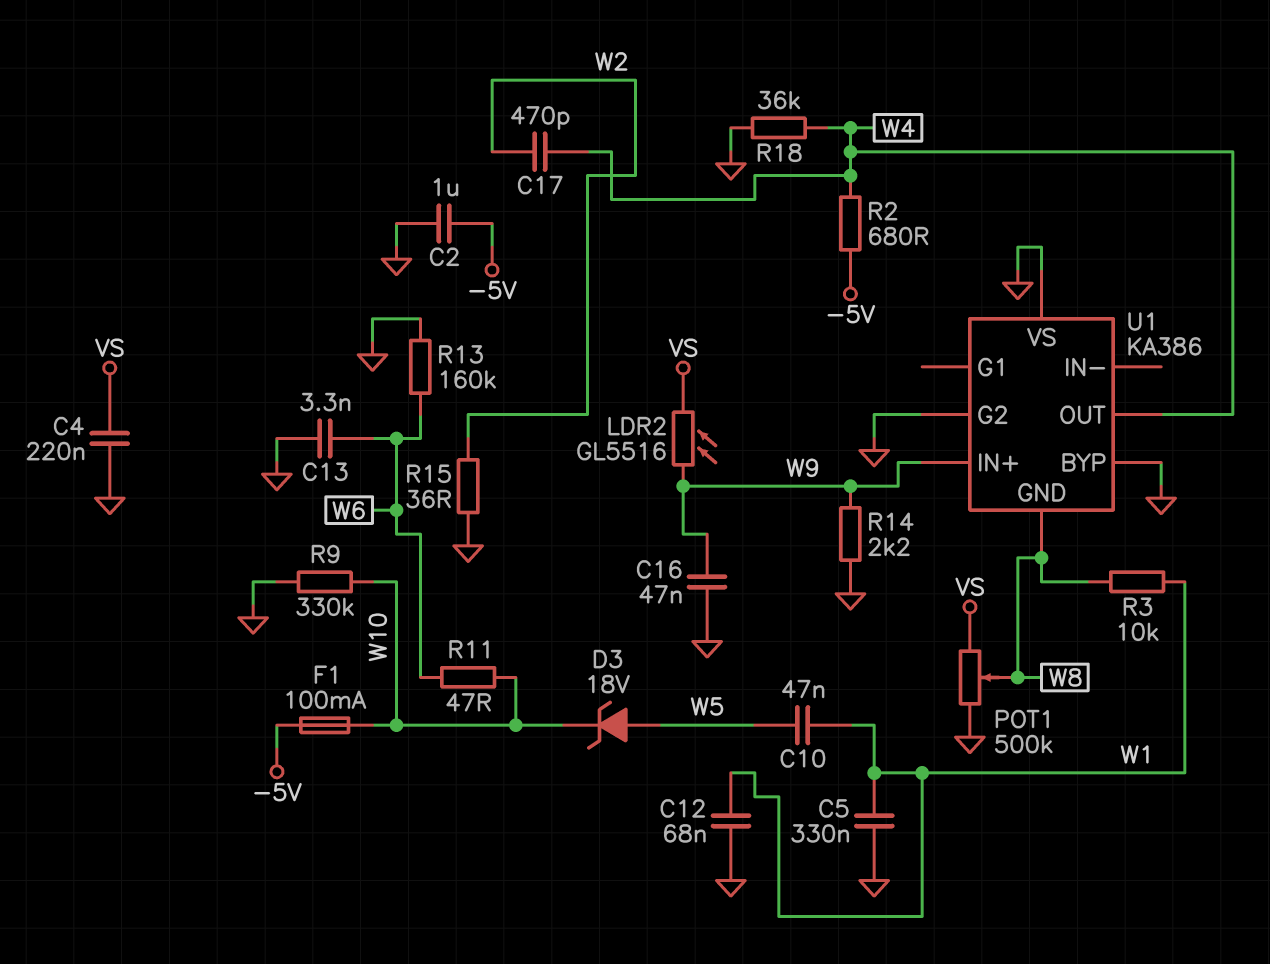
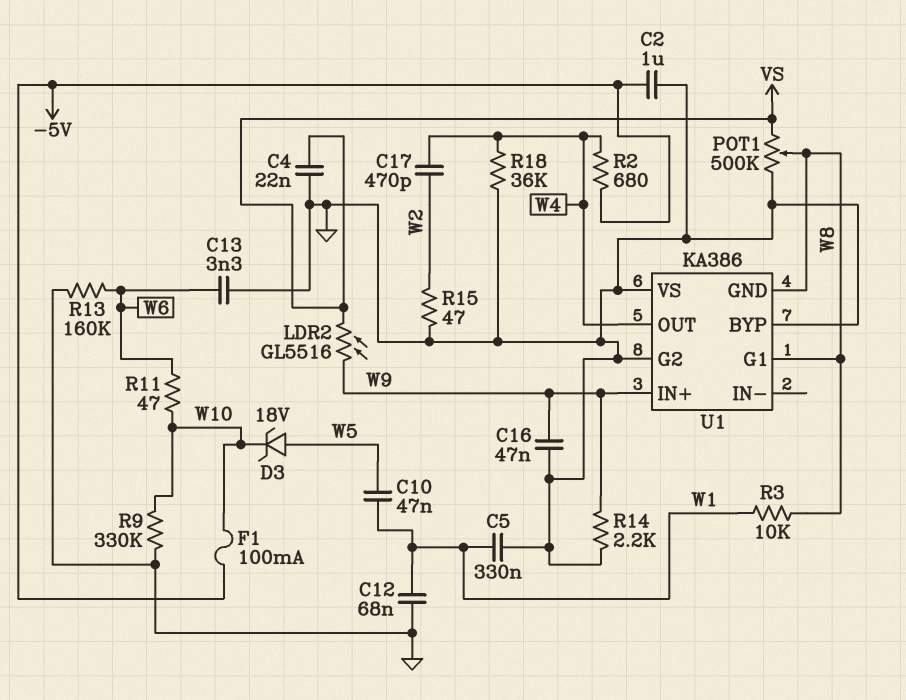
C4: 220nF (GND, VS) -> 22nF (GND, VS)
R15: 36 (GND, W2) -> 47 (GND, W2)
U1 pin G1: none -> W8

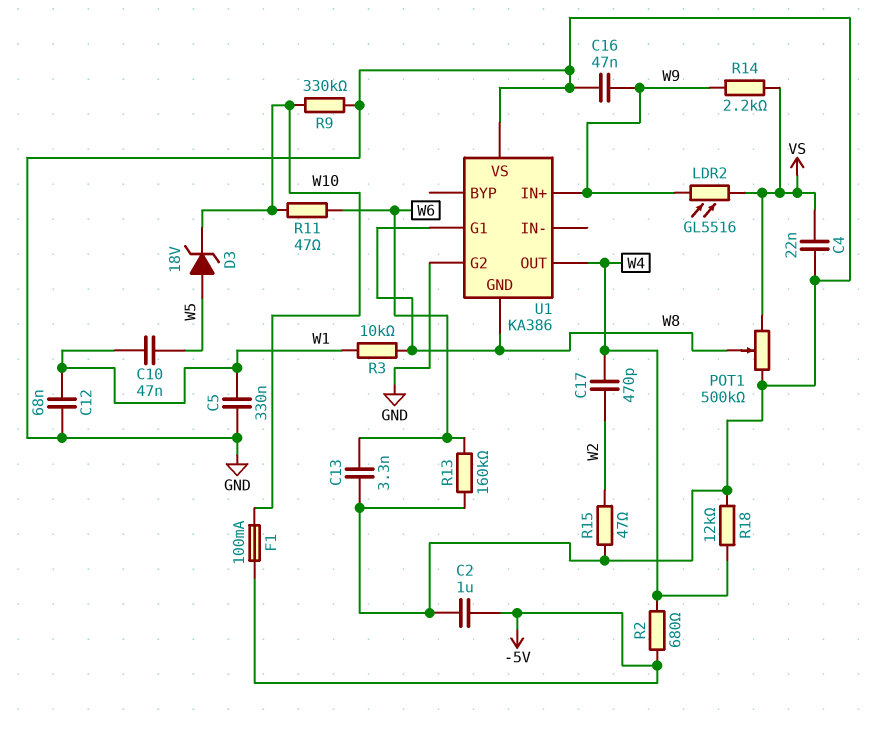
R14: 2.2k (GND, W9) -> 2.2k (VS, W9)
R18: 36k (GND, W4) -> 12k (GND, W4)
U1 pin BYP: GND -> none

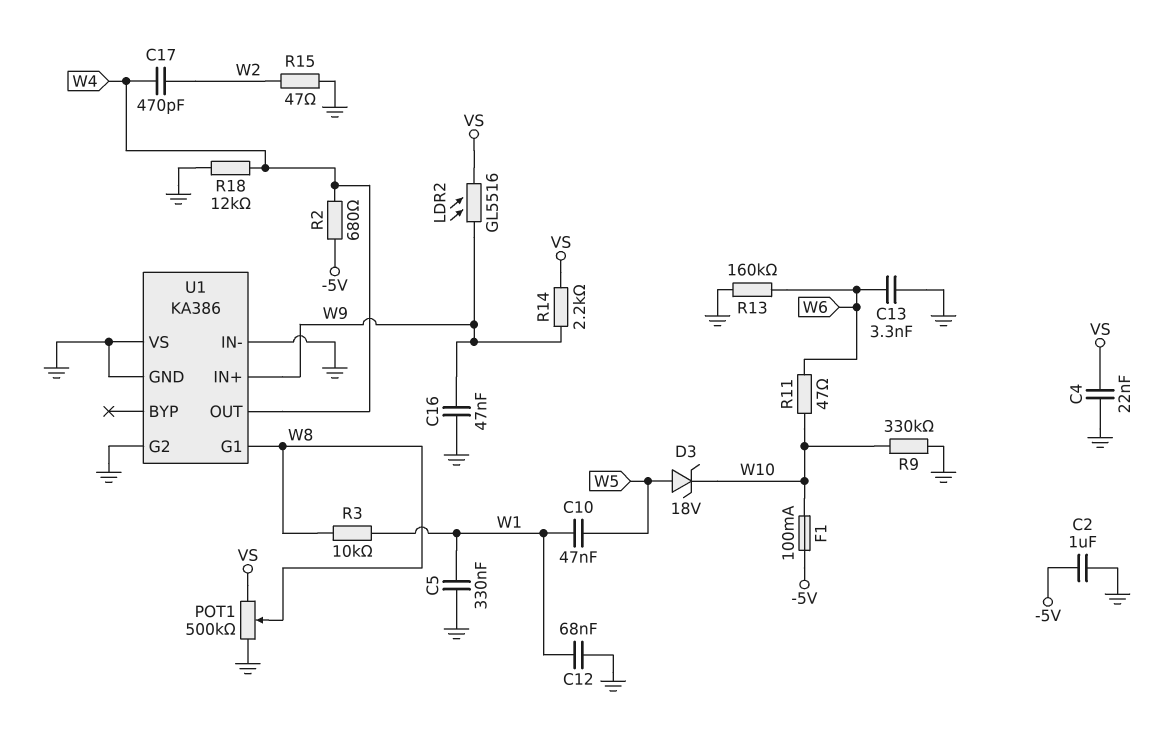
U1 pin GND: W8 -> GND
U1 pin IN-: none -> GND

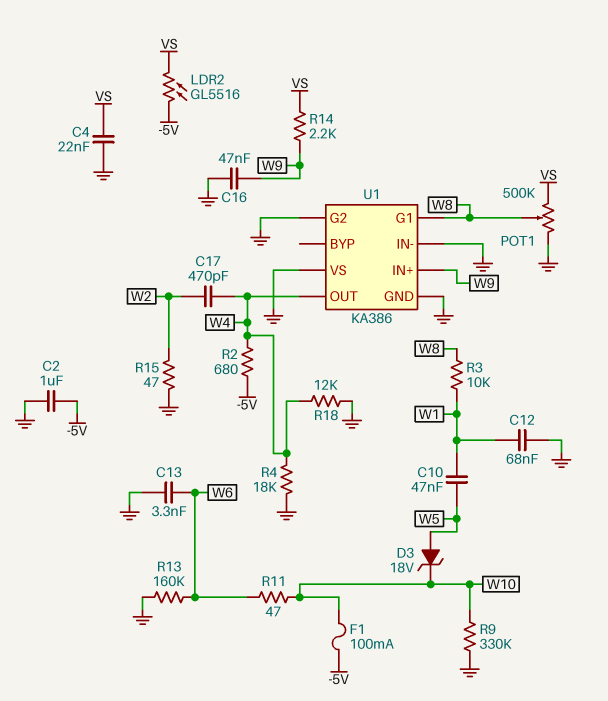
C5: 330nF (GND, W1) -> none
LDR2: GL5516 (VS, W9) -> GL5516 (-5V, VS)
R4: none -> 18k (GND, W4)

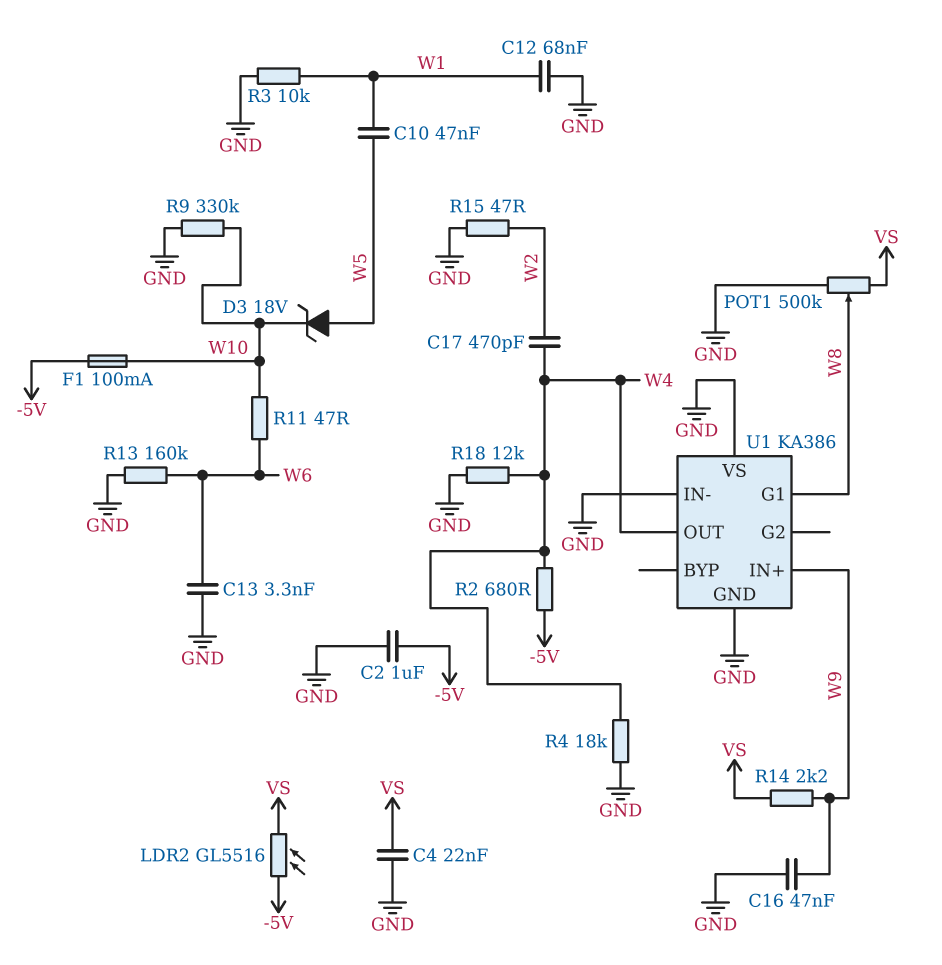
R3: 10k (W1, W8) -> 10k (GND, W1)
U1 pin G2: GND -> none

